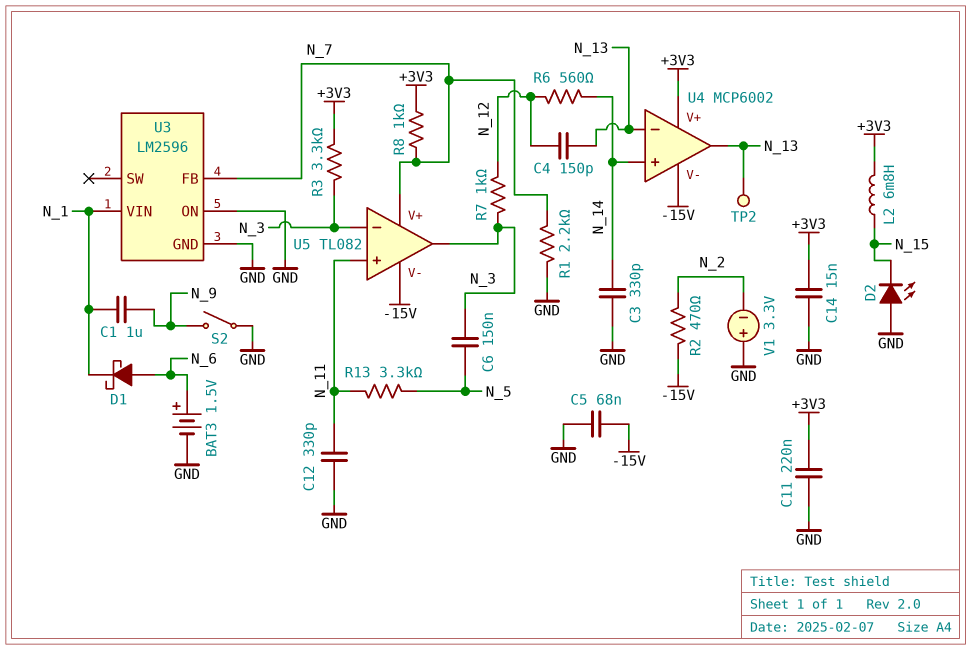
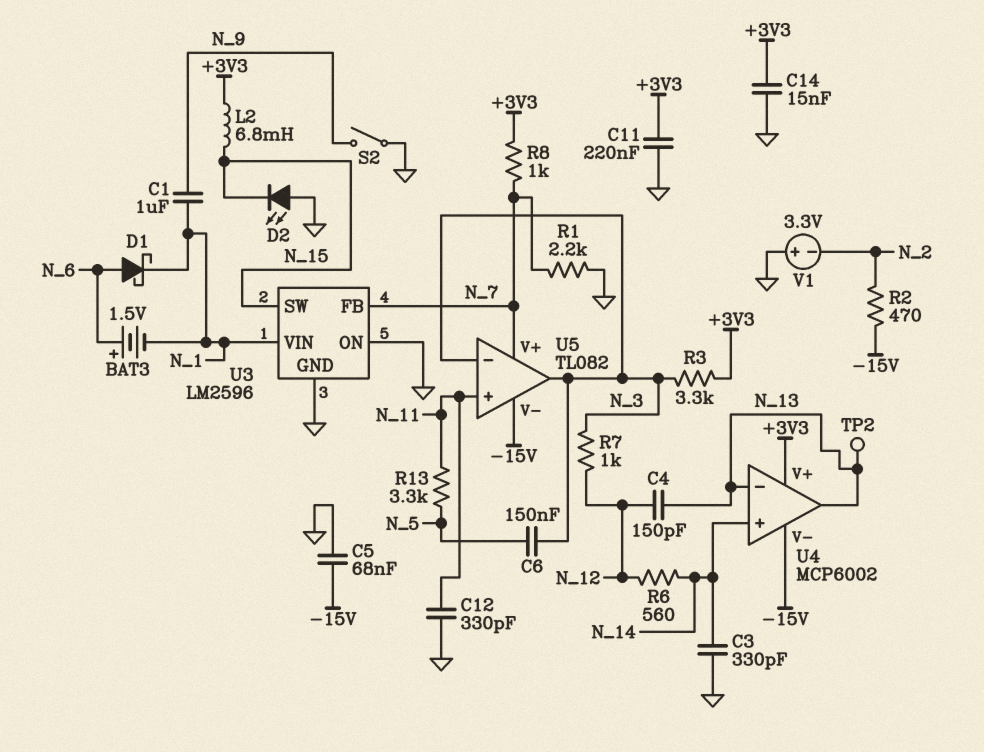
BAT3: 1.5V (plus N_6, minus GND) -> 1.5V (plus N_6, minus N_1)
U3 pin SW: none -> N_15

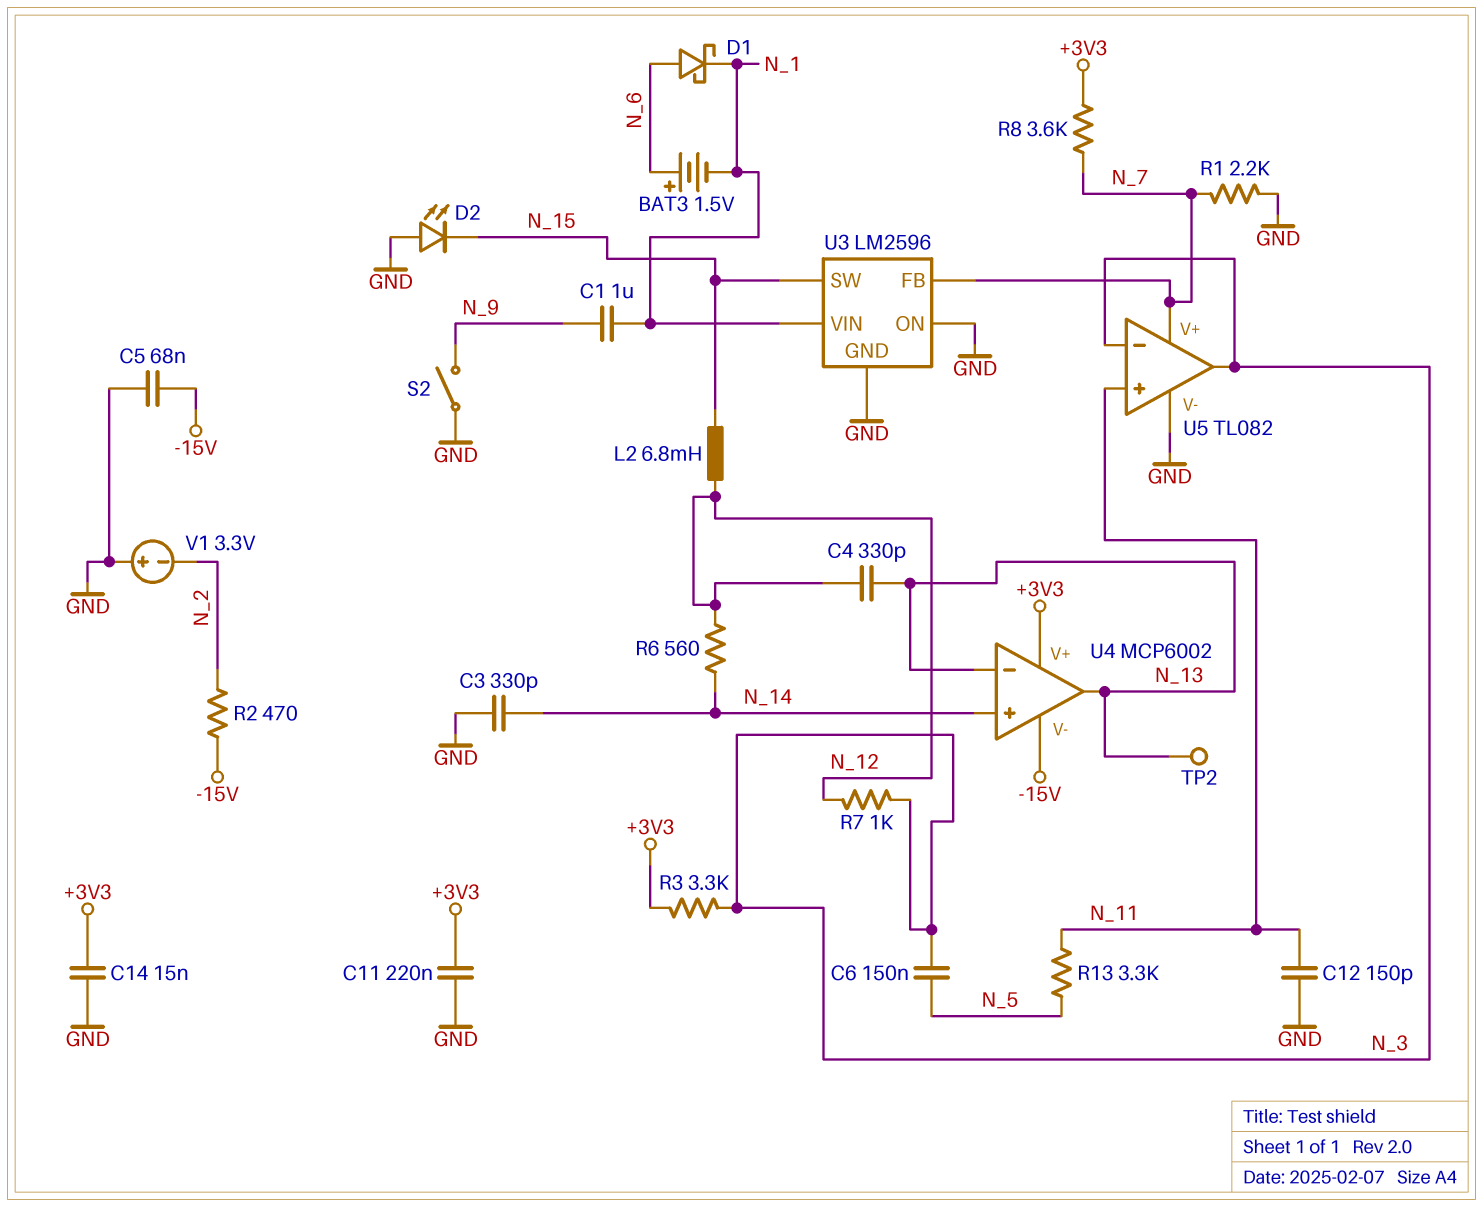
C4: 150pF (N_12, N_13) -> 330pF (N_12, N_13)
C12: 330pF (GND, N_11) -> 150pF (GND, N_11)
L2: 6.8mH (+3V3, N_15) -> 6.8mH (N_12, N_15)
R8: 1k (+3V3, N_7) -> 3.6k (+3V3, N_7)
U5 pin V-: -15V -> GND

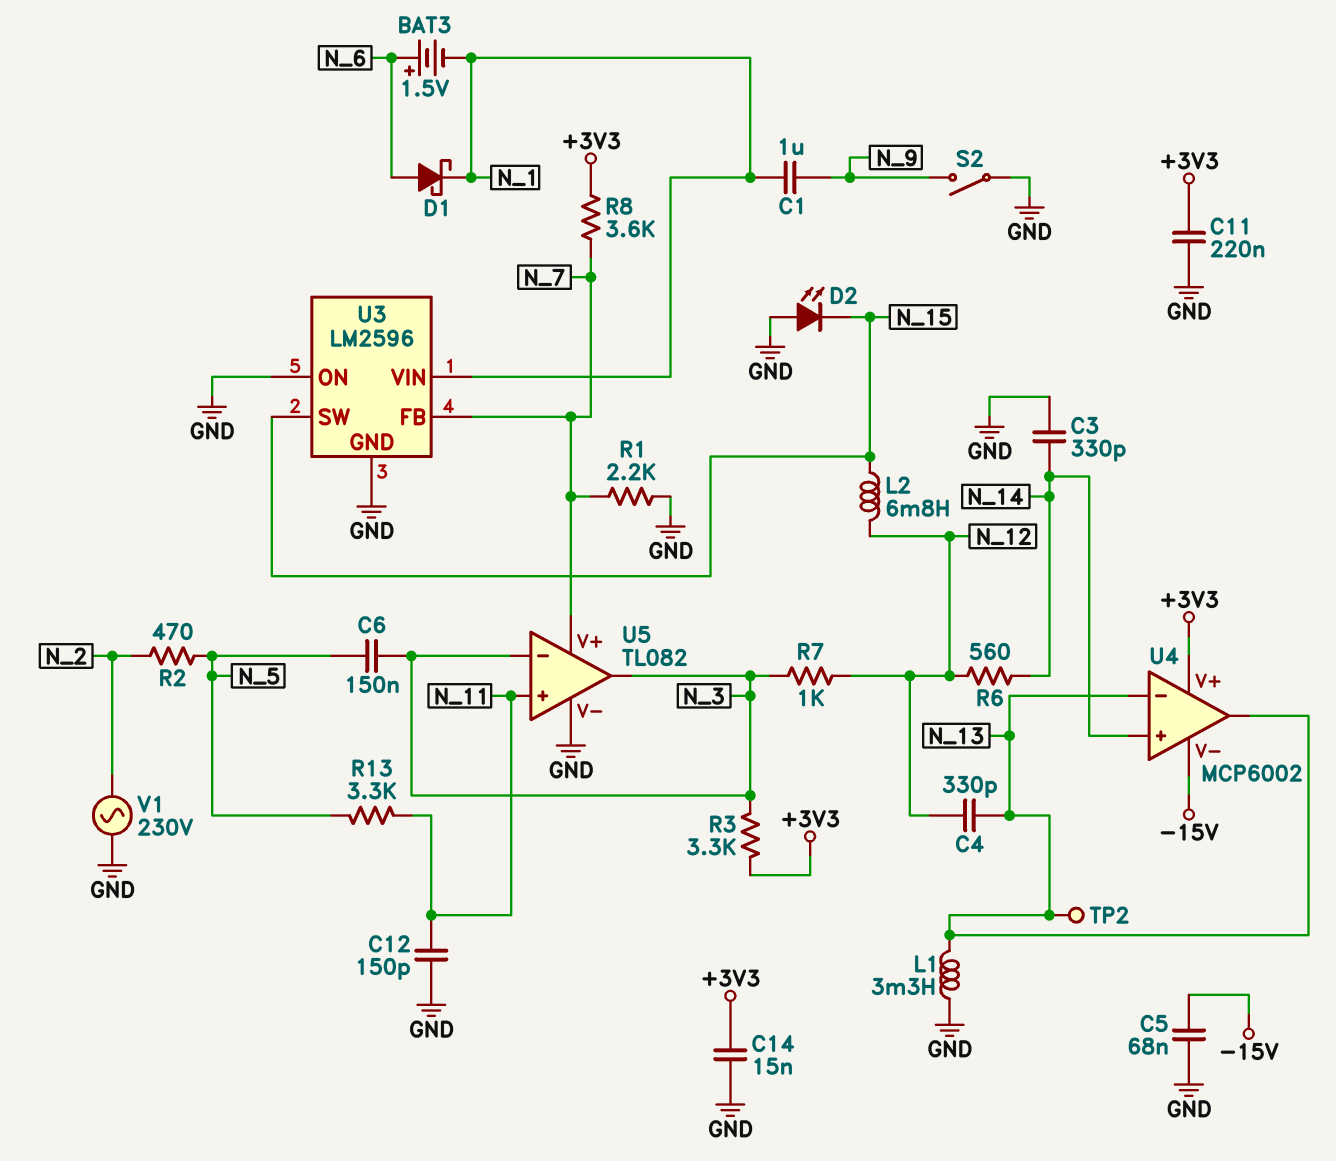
L1: none -> 3.3mH (GND, N_13)
R2: 470 (-15V, N_2) -> 470 (N_2, N_5)
V1: 3.3V (plus GND, minus N_2) -> AC 230V (GND, N_2)

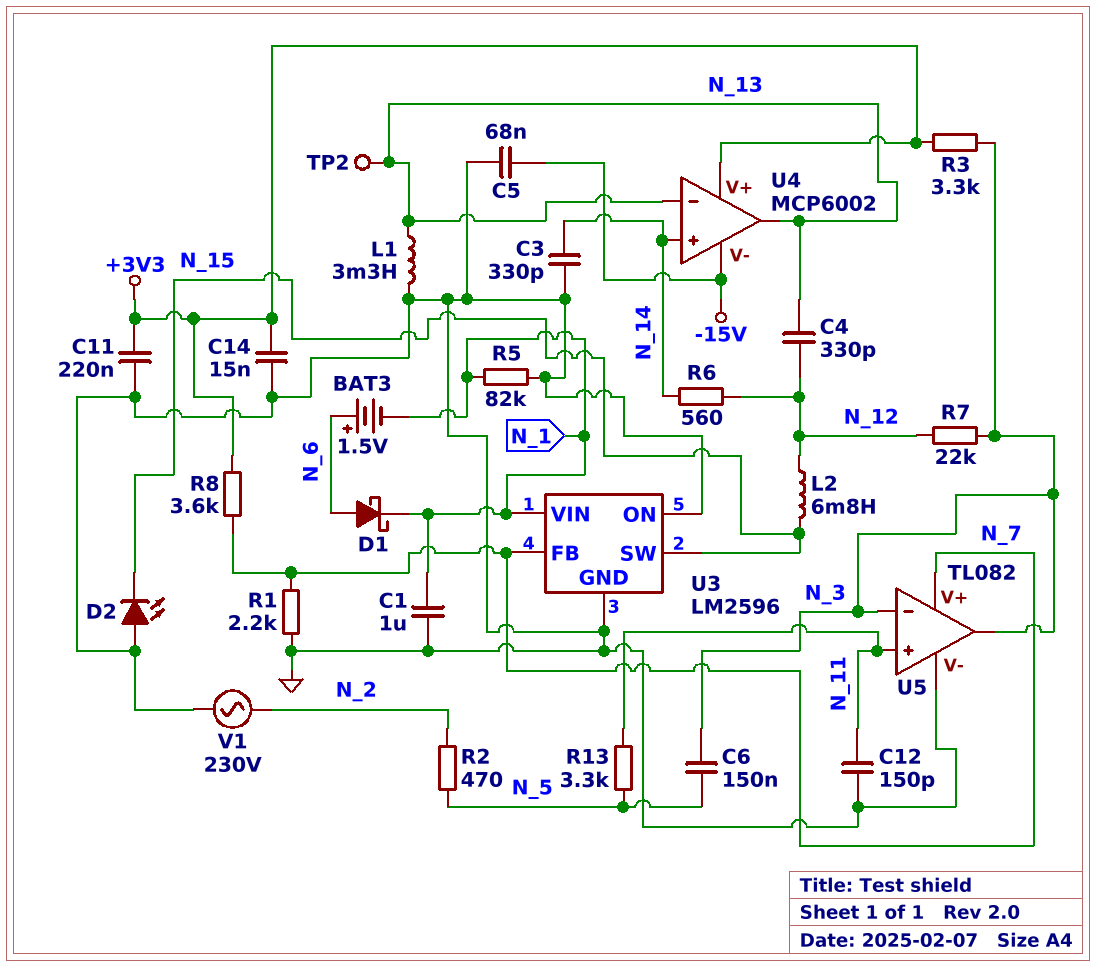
C1: 1uF (N_1, N_9) -> 1uF (GND, N_1)
R5: none -> 82k (GND, N_1)
R7: 1k (N_3, N_12) -> 22k (N_3, N_12)
S2: switch (GND, N_9) -> none

